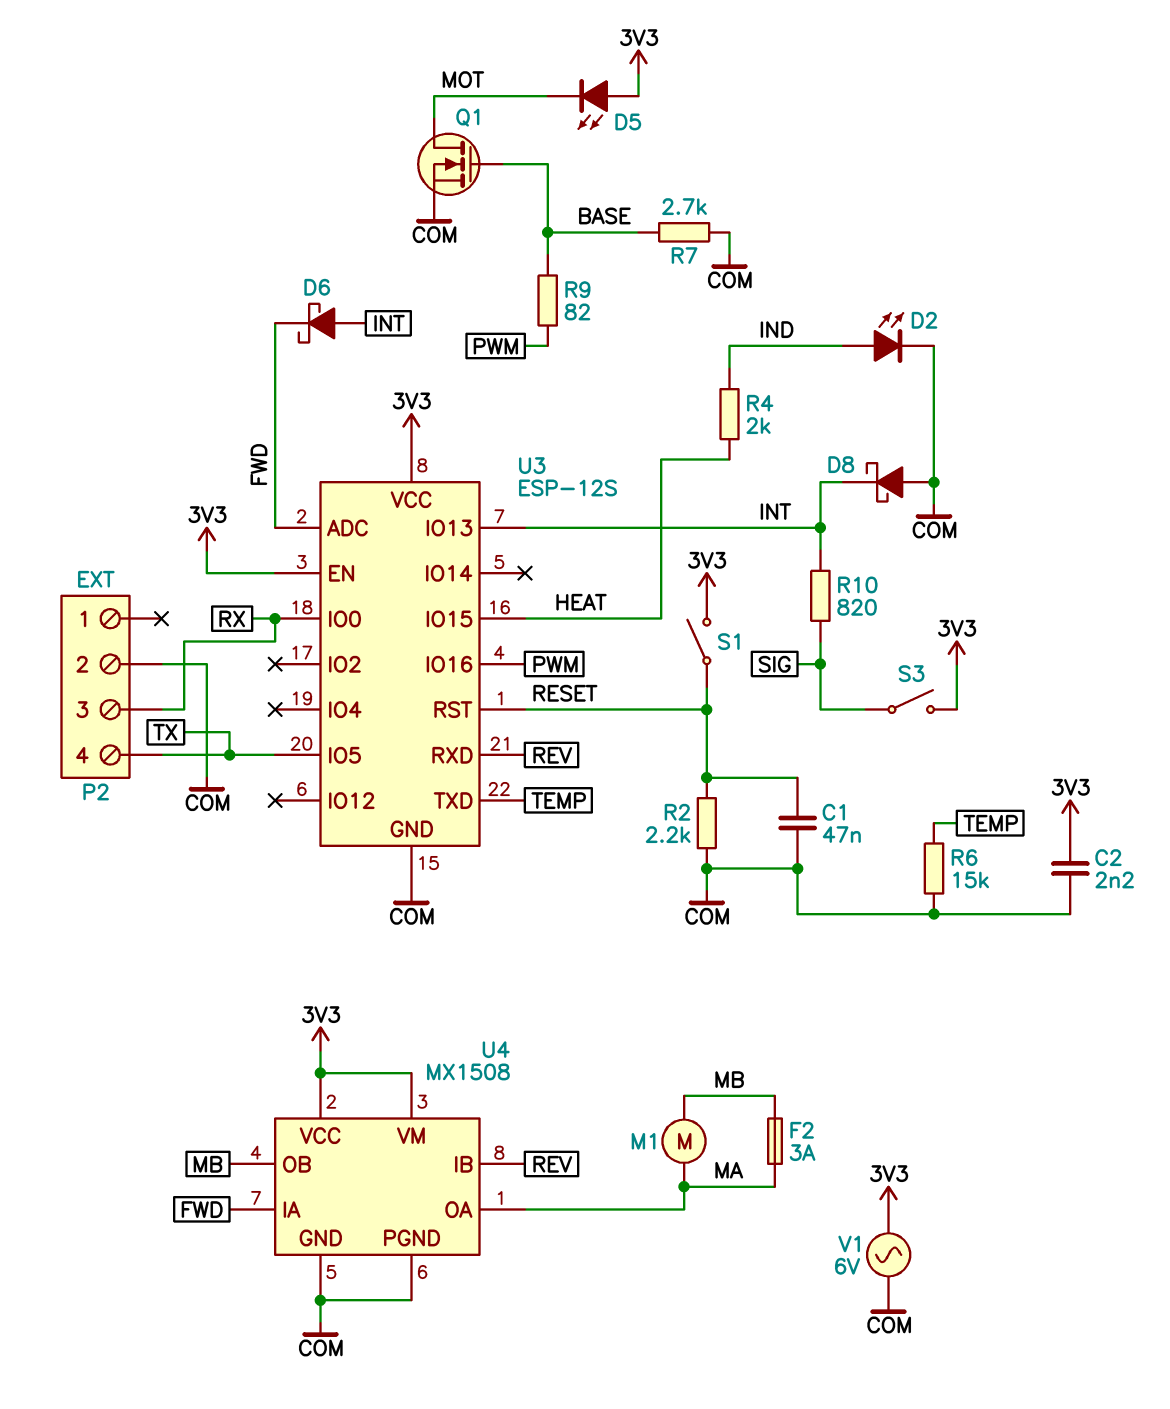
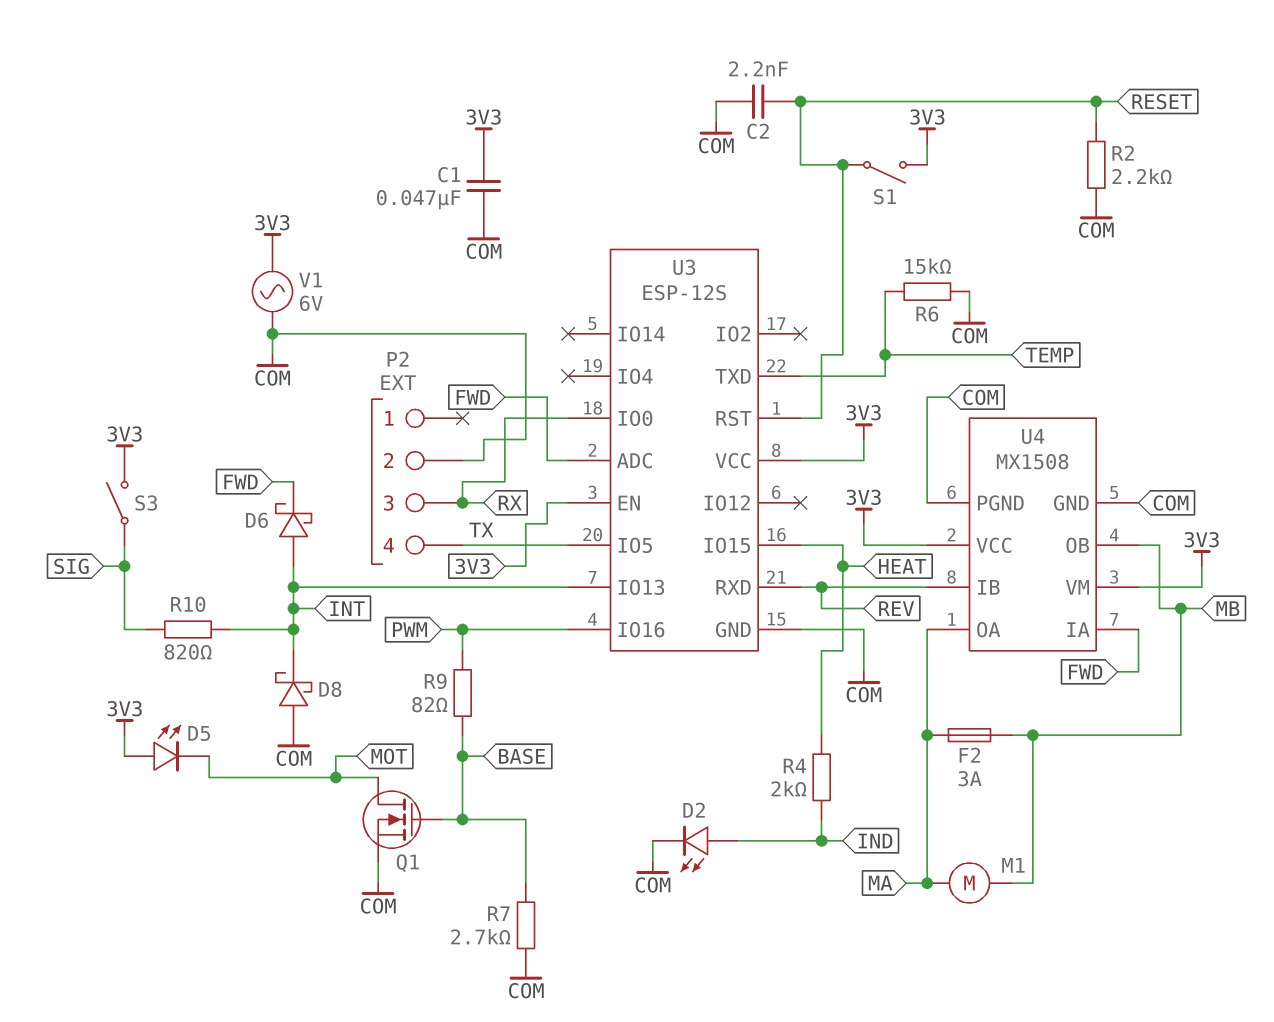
C1: 47nF (COM, RESET) -> 47nF (3V3, COM)
C2: 2.2nF (3V3, COM) -> 2.2nF (COM, RESET)

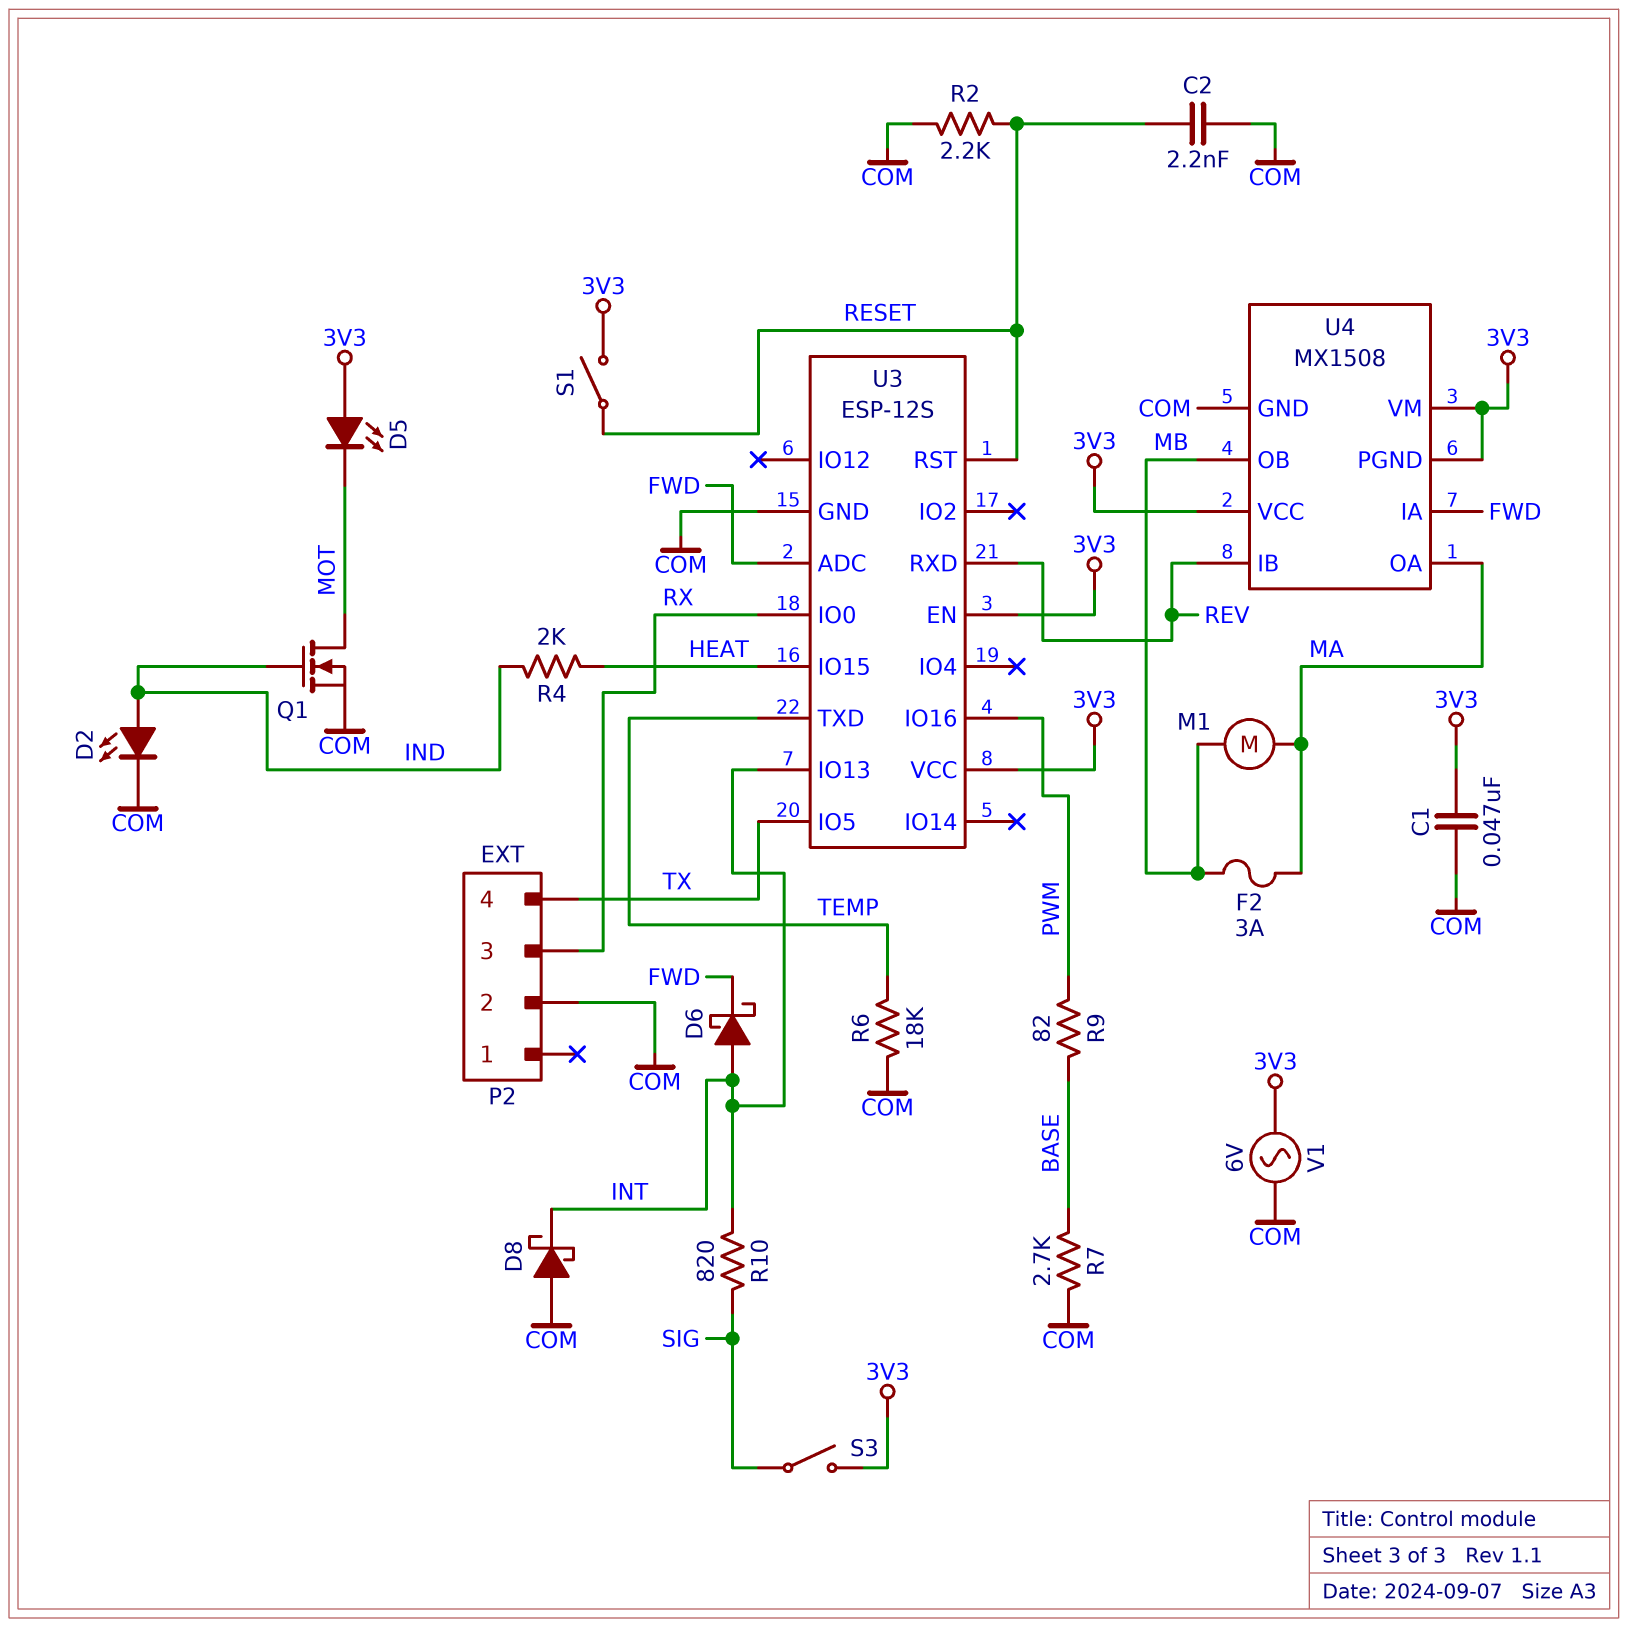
Q1: NMOS (G BASE, D MOT, S COM) -> NMOS (G IND, D MOT, S COM)
R6: 15k (COM, TEMP) -> 18k (COM, TEMP)
U4 pin PGND: COM -> 3V3

